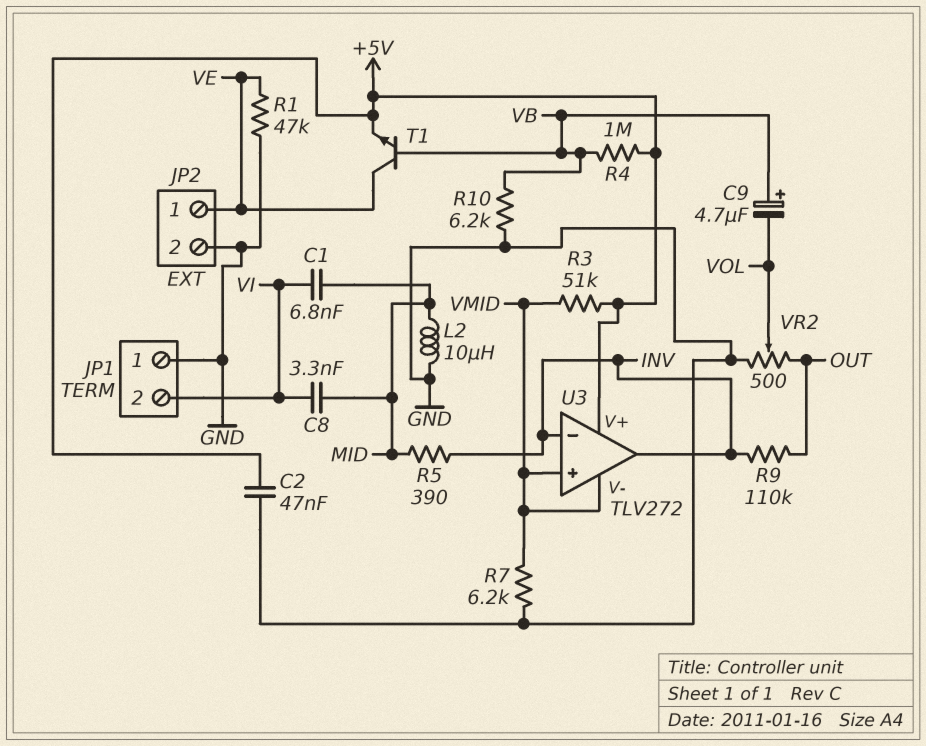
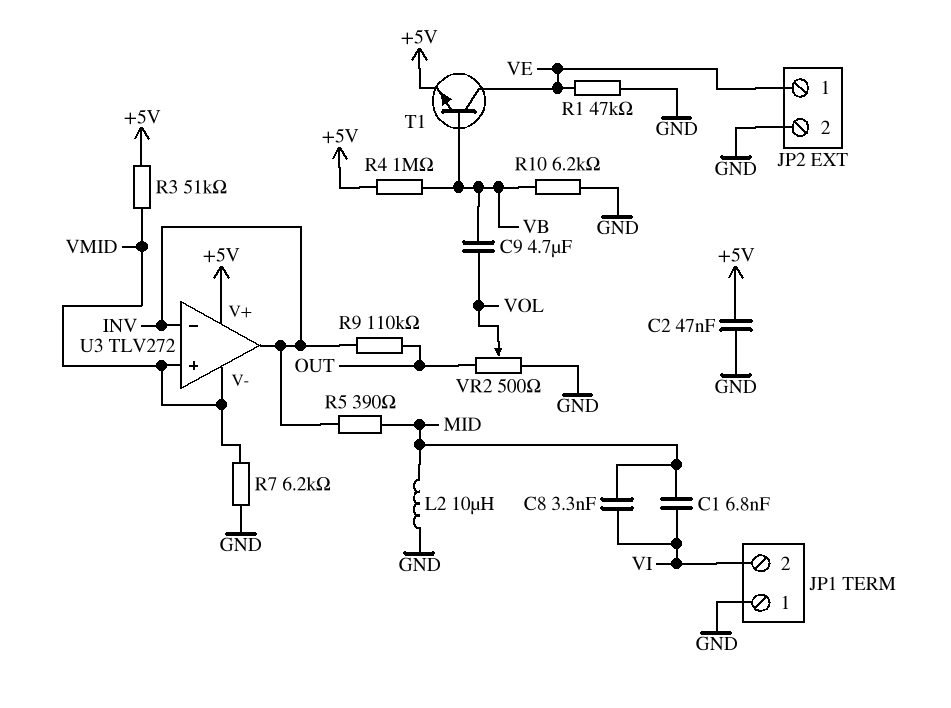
C9: 4.7uF (plus VB, minus VOL) -> 4.7uF (VB, VOL)

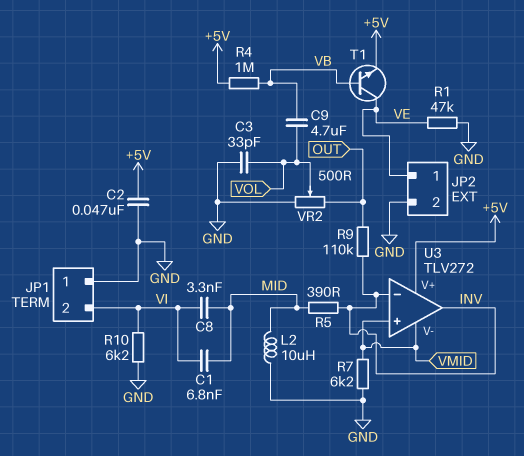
C3: none -> 33pF (GND, VOL)
R3: 51k (+5V, VMID) -> none
R10: 6.2k (GND, VB) -> 6.2k (GND, VI)

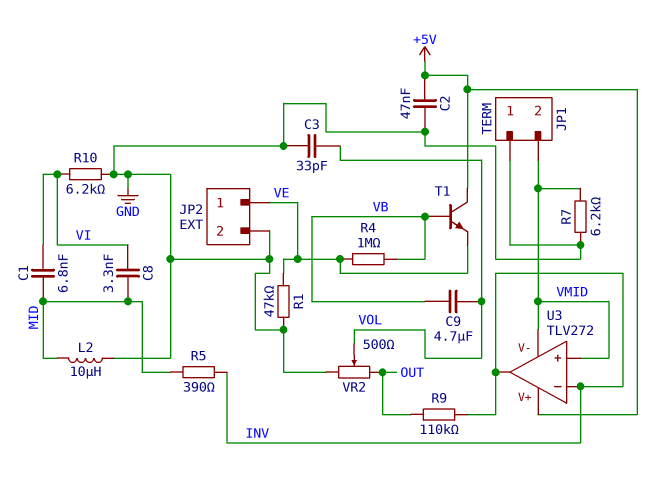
JP1 pin 2: VI -> VMID
R4: 1M (+5V, VB) -> 1M (VB, VE)
T1: NPN (B VB, C VE, E +5V) -> NPN (B VB, C +5V, E VE)

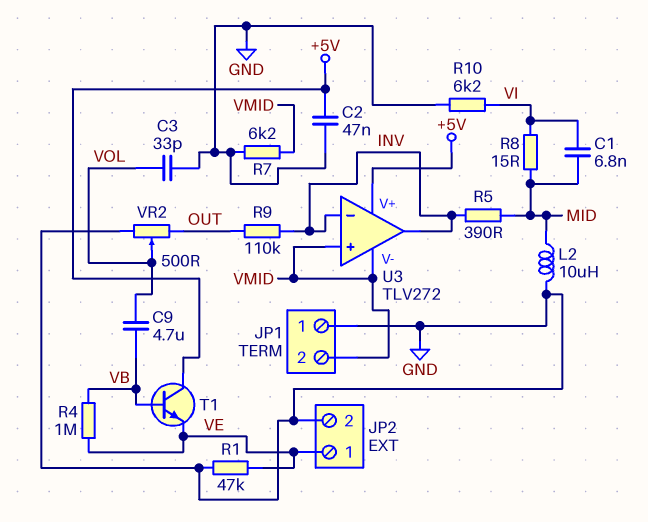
C8: 3.3nF (MID, VI) -> none
R8: none -> 15 (MID, VI)

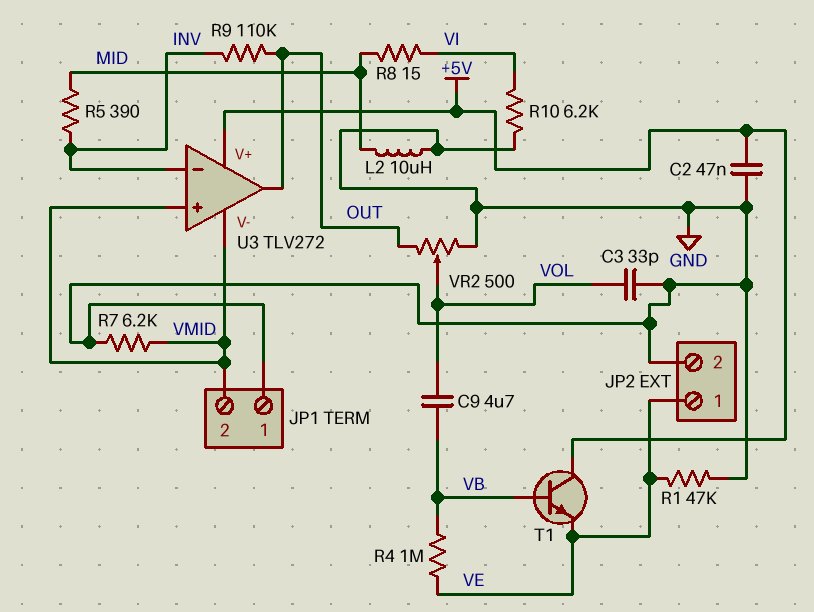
C1: 6.8nF (MID, VI) -> none
U3 pin out: INV -> OUT

